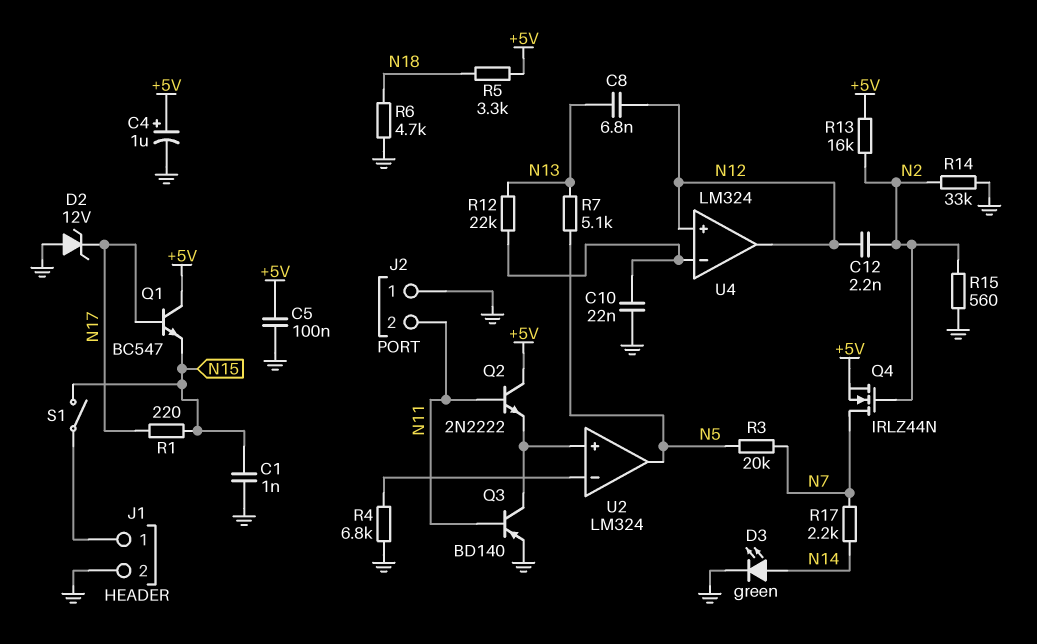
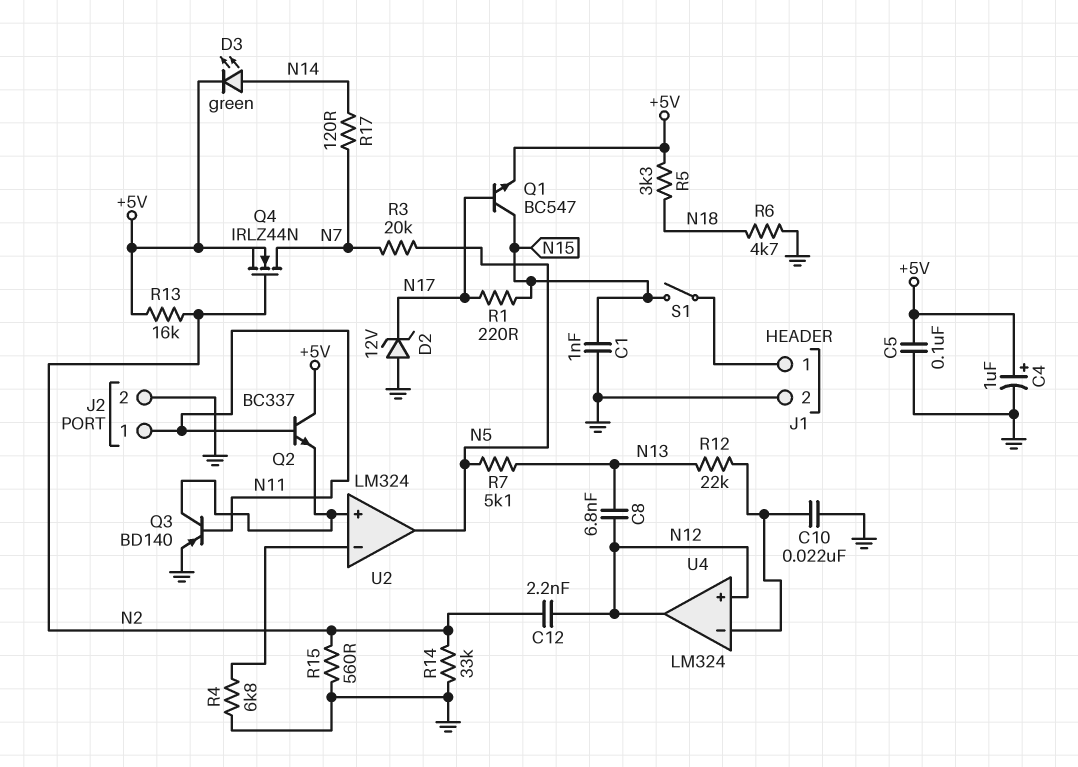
D3: LED green (A N14, K GND) -> LED green (A N14, K +5V)
J2 pin 1: GND -> N11
J2 pin 2: N11 -> GND
Q1: NPN BC547 (B N17, C +5V, E N15) -> NPN BC547 (B N17, C N15, E +5V)
Q2: NPN 2N2222 (B N11, C +5V, E U2/in+) -> NPN BC337 (B N11, C +5V, E U2/in+)
R17: 2.2k (N7, N14) -> 120 (N7, N14)

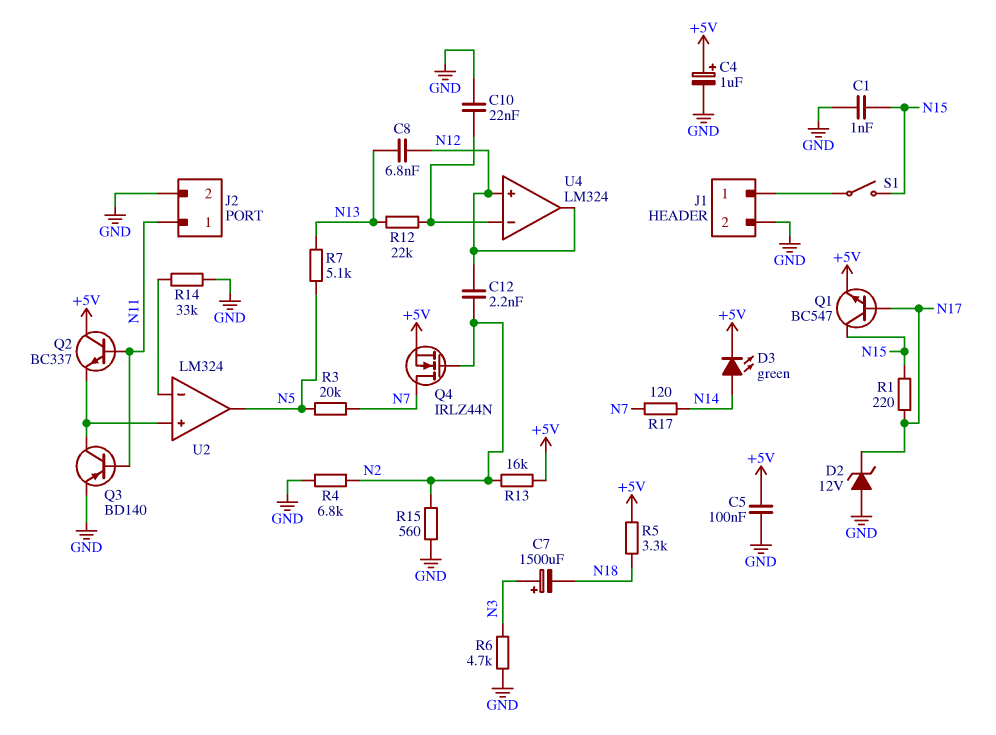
C7: none -> 1500uF (plus N3, minus N18)
R4: 6.8k (GND, U2/in-) -> 6.8k (GND, N2)
R6: 4.7k (GND, N18) -> 4.7k (GND, N3)
R14: 33k (GND, N2) -> 33k (GND, U2/in-)

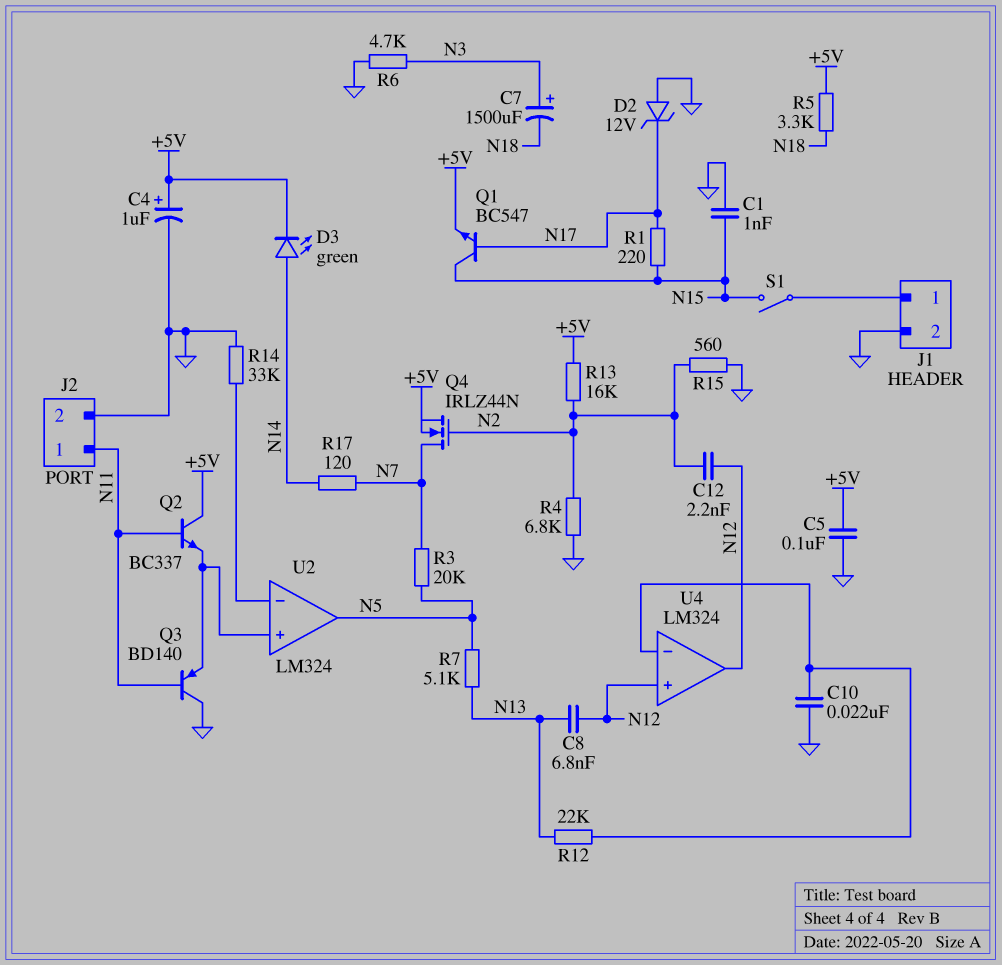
Q3: PNP BD140 (B N11, C U2/in+, E GND) -> PNP BD140 (B N11, C GND, E U2/in+)

